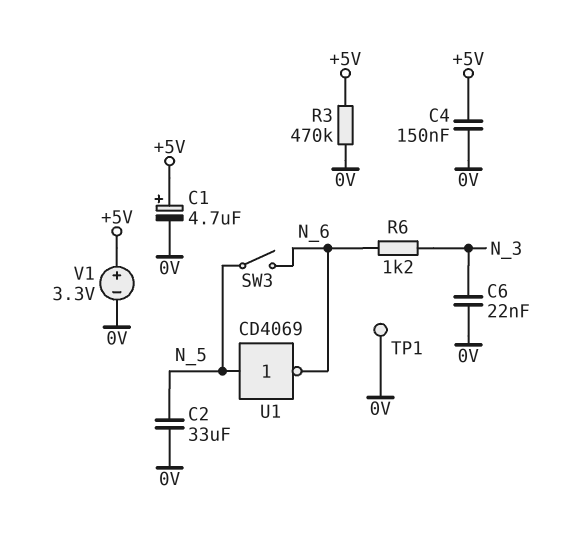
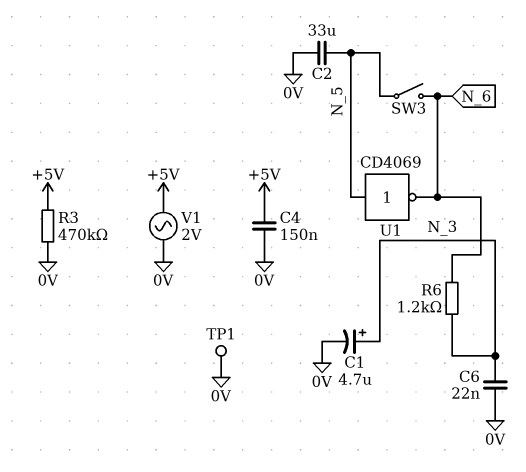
C1: 4.7uF (plus +5V, minus 0V) -> 4.7uF (plus N_3, minus 0V)
V1: 3.3V (plus +5V, minus 0V) -> AC 2V (+5V, 0V)

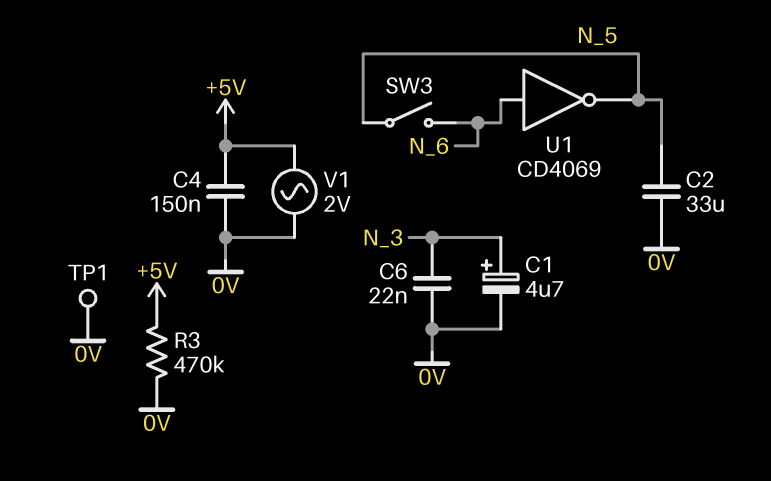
R6: 1.2k (N_3, N_6) -> none
U1: NOT CD4069 (in N_5, out N_6) -> NOT CD4069 (in N_6, out N_5)

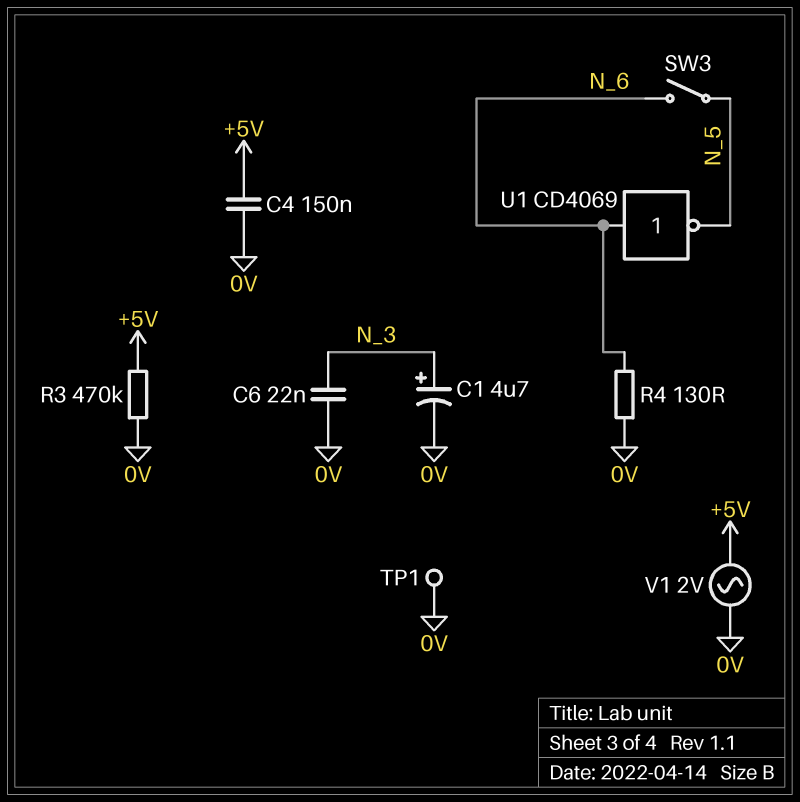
C2: 33uF (0V, N_5) -> none
R4: none -> 130 (0V, N_6)

